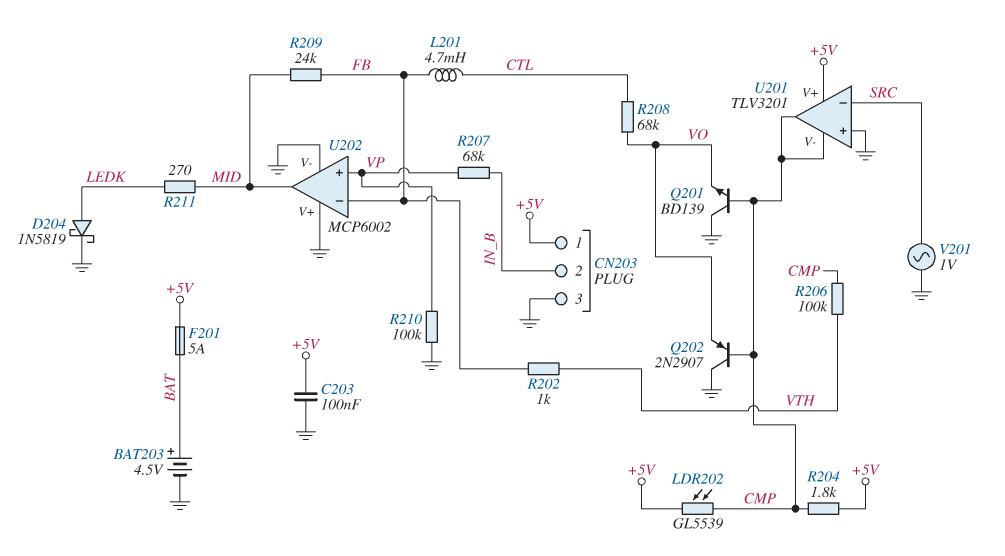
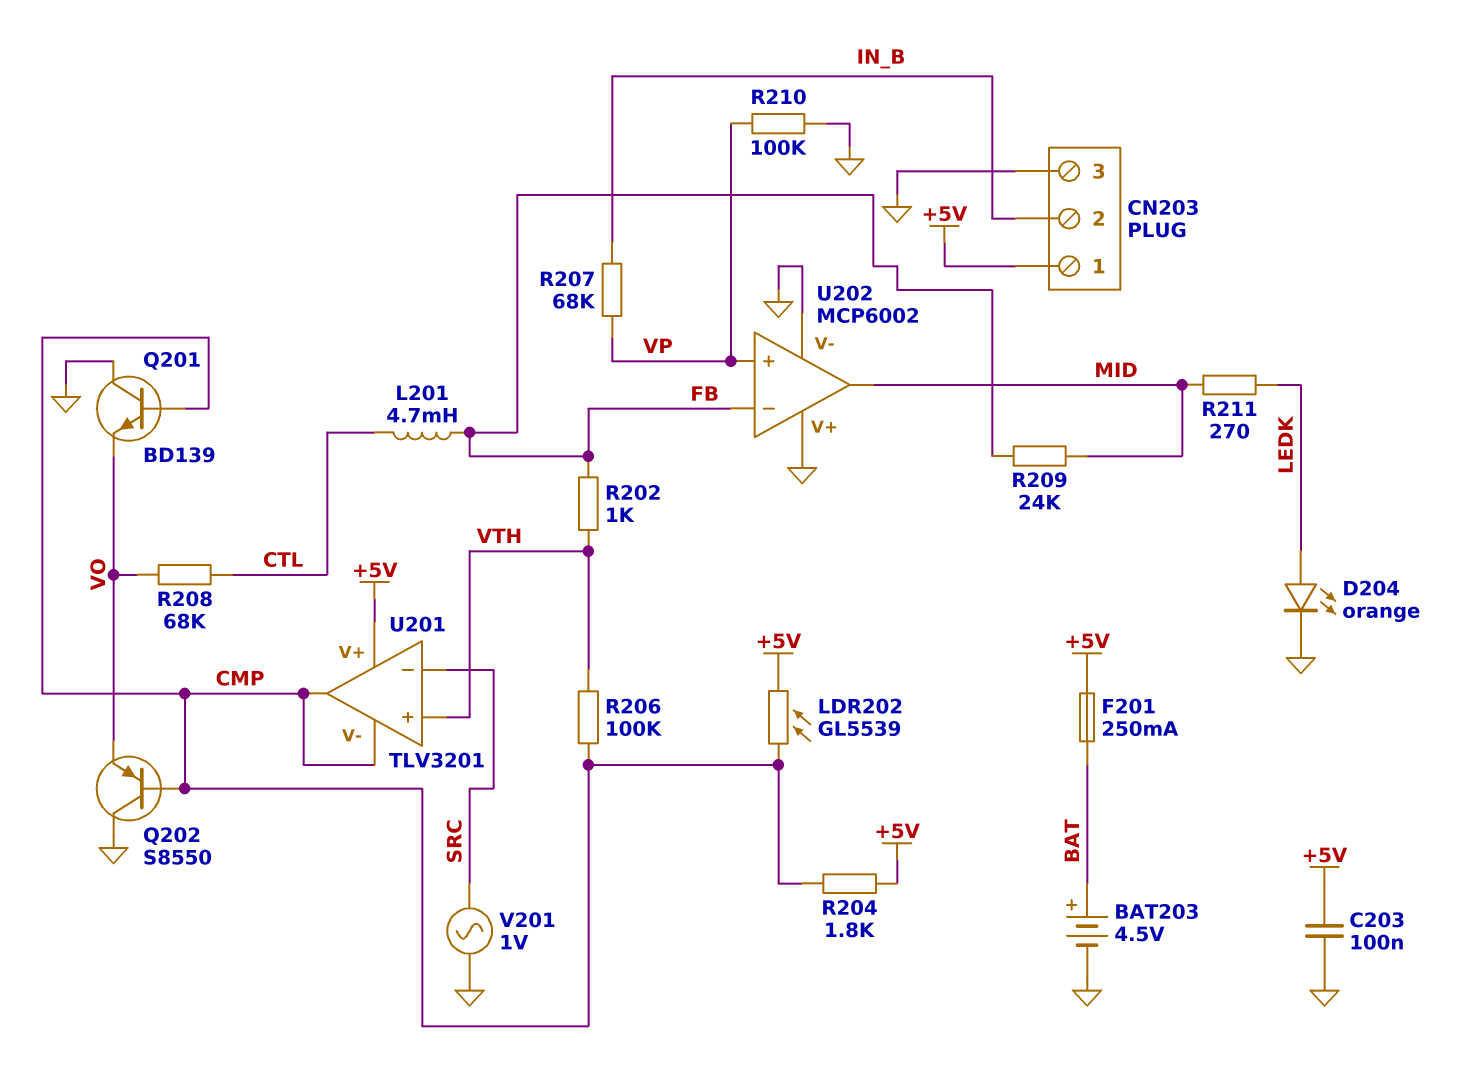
D204: schottky 1N5819 (A LEDK, K GND) -> LED orange (A LEDK, K GND)
F201: 5A (+5V, BAT) -> 250mA (+5V, BAT)
Q202: PNP 2N2907 (B CMP, C GND, E VO) -> PNP S8550 (B CMP, C GND, E VO)
U201 pin in+: GND -> VTH

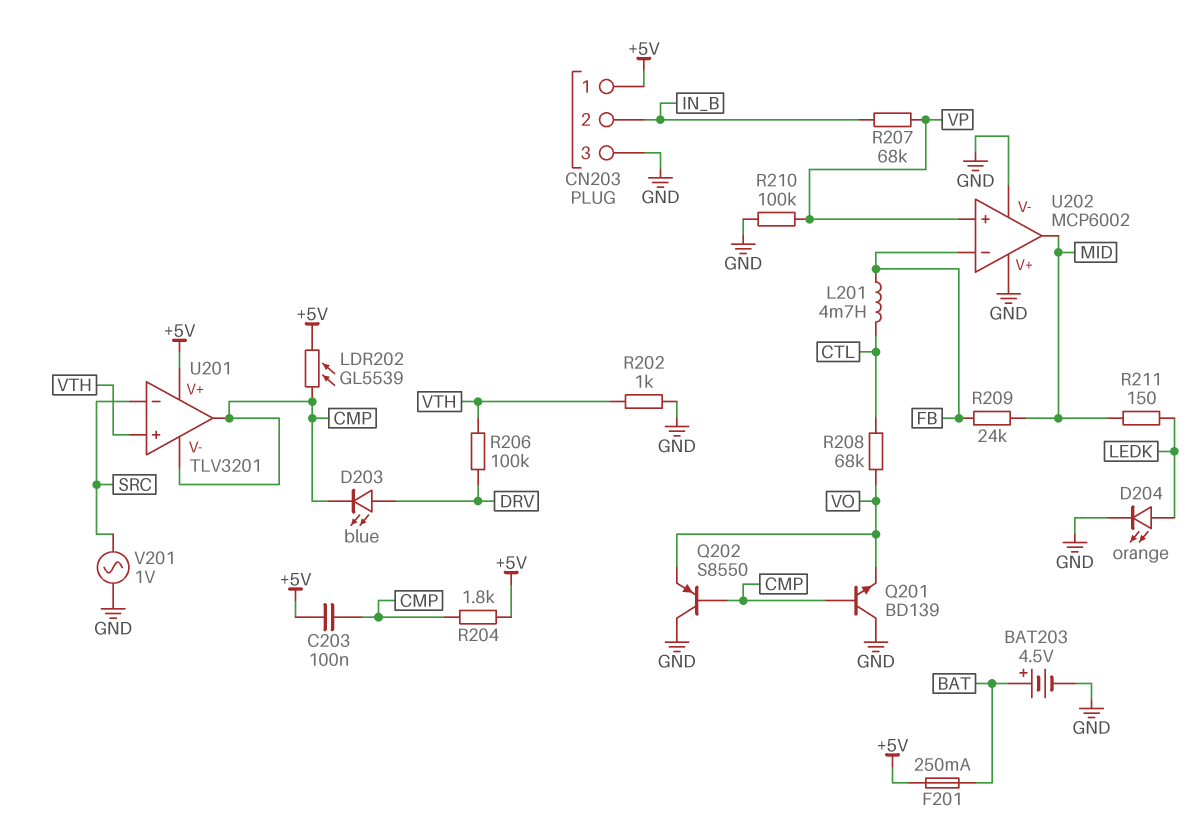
C203: 100nF (+5V, GND) -> 100nF (+5V, CMP)
D203: none -> LED blue (A DRV, K CMP)
R202: 1k (FB, VTH) -> 1k (GND, VTH)
R206: 100k (CMP, VTH) -> 100k (DRV, VTH)
R211: 270 (LEDK, MID) -> 150 (LEDK, MID)

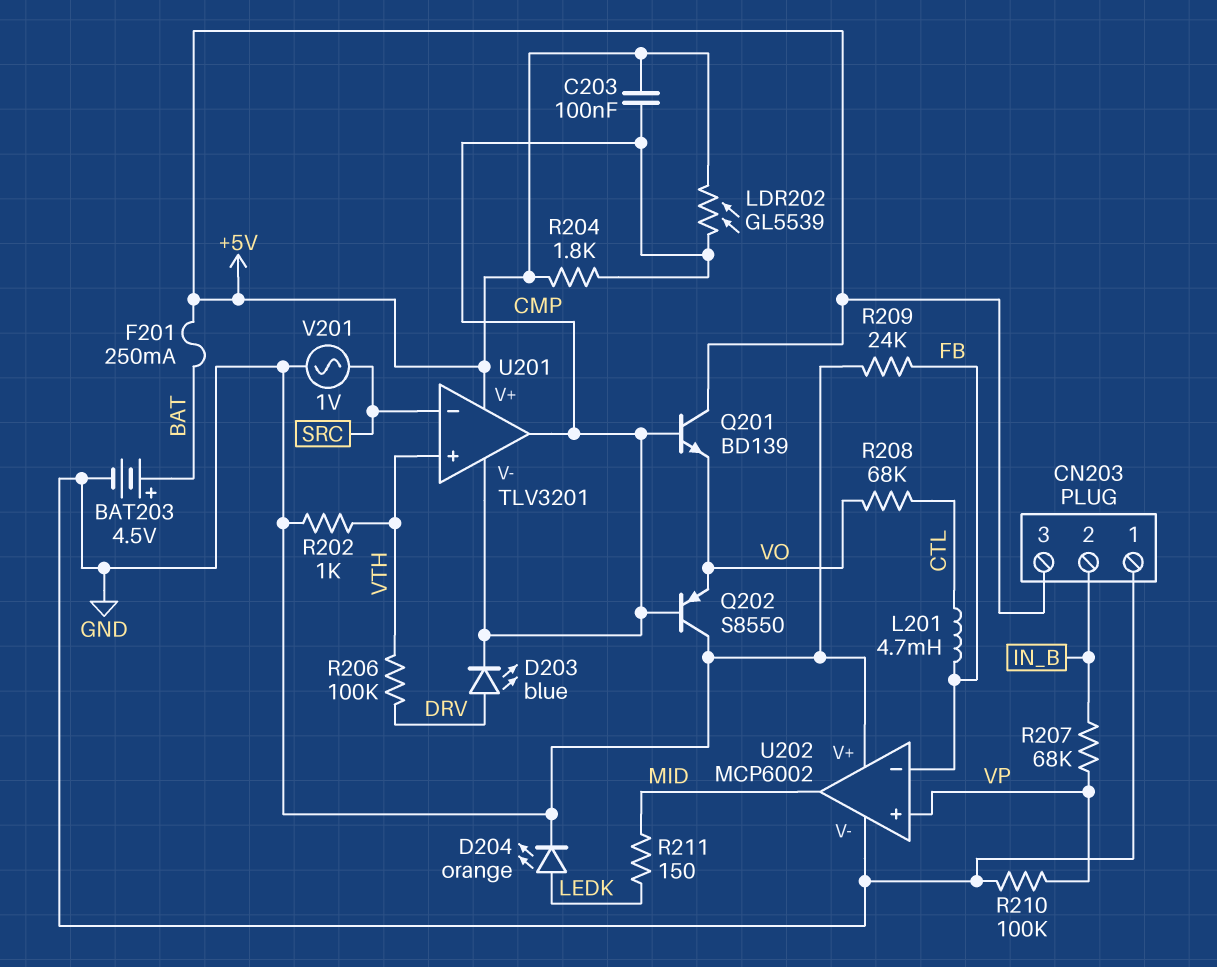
CN203 pin 1: +5V -> GND
CN203 pin 3: GND -> +5V
Q201: NPN BD139 (B CMP, C GND, E VO) -> NPN BD139 (B CMP, C +5V, E VO)
R209: 24k (FB, MID) -> 24k (FB, GND)

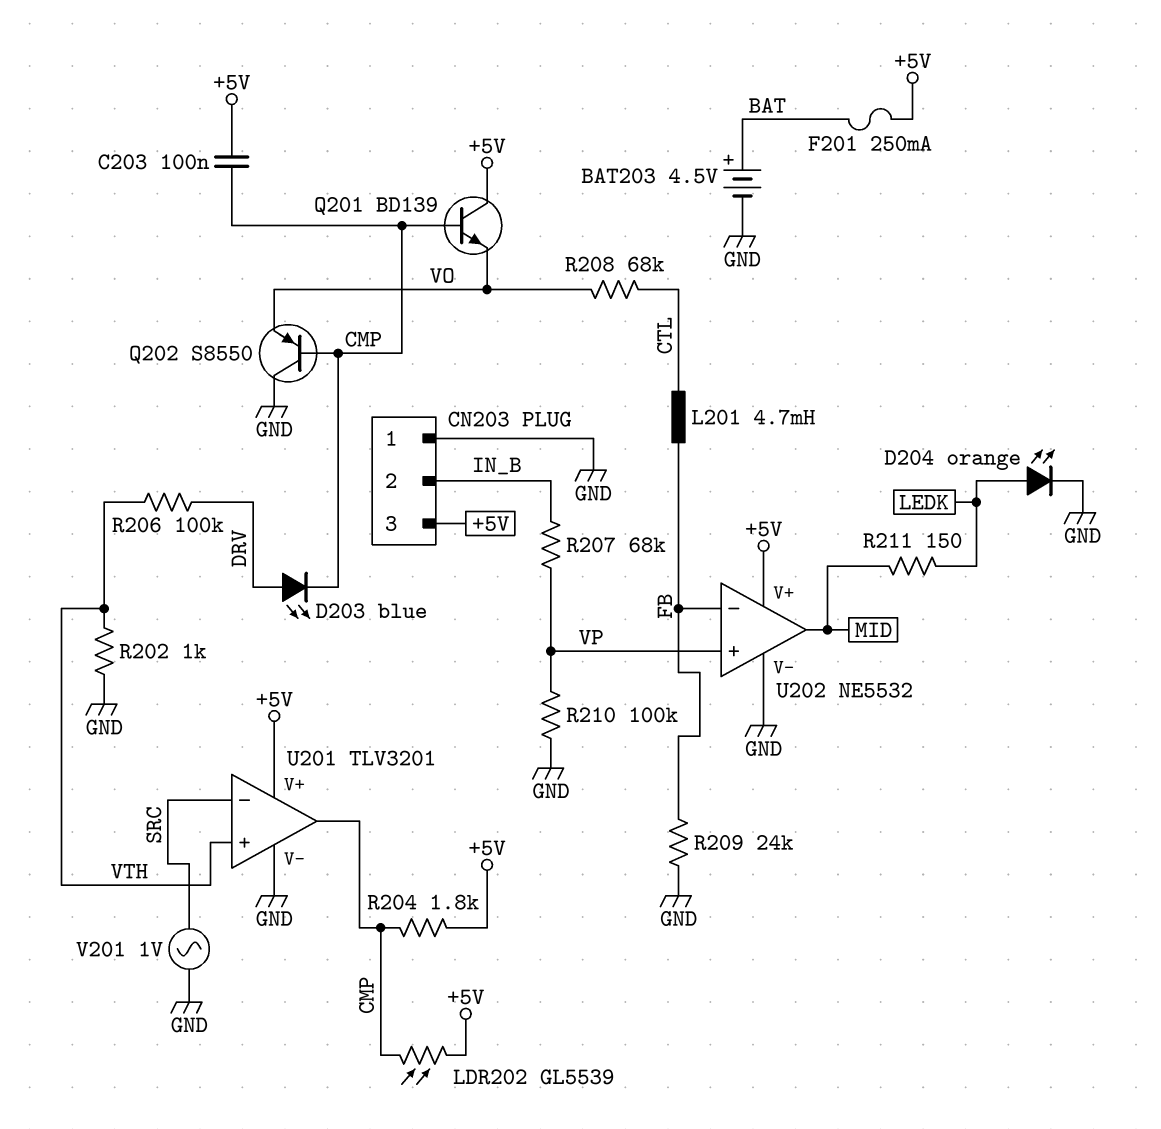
U201 pin V-: CMP -> GND
U202: MCP6002 -> NE5532
U202 pin V+: GND -> +5V

